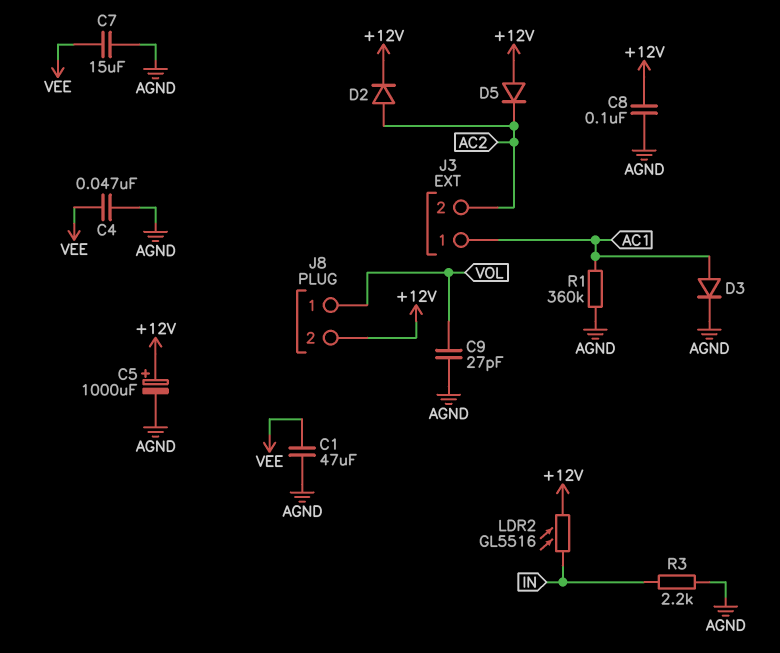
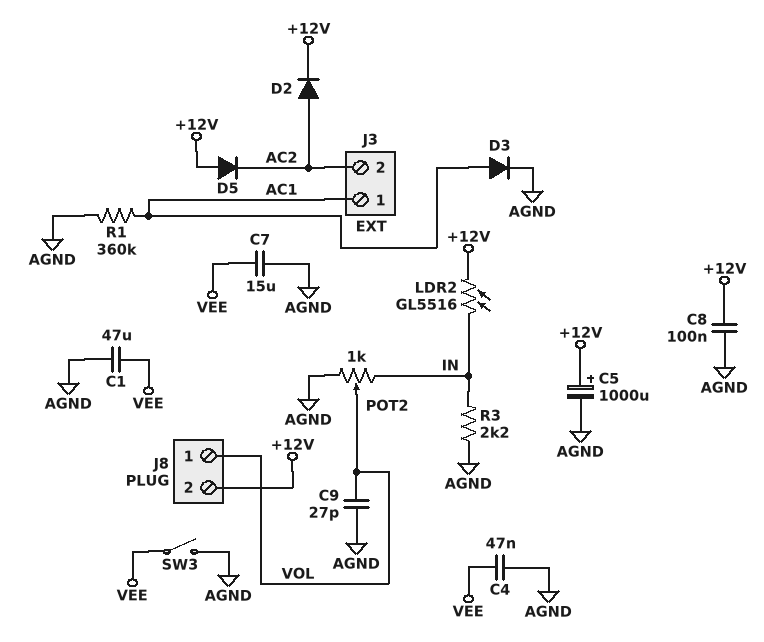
POT2: none -> 1k (AGND, IN, wiper VOL)
SW3: none -> switch (AGND, VEE)

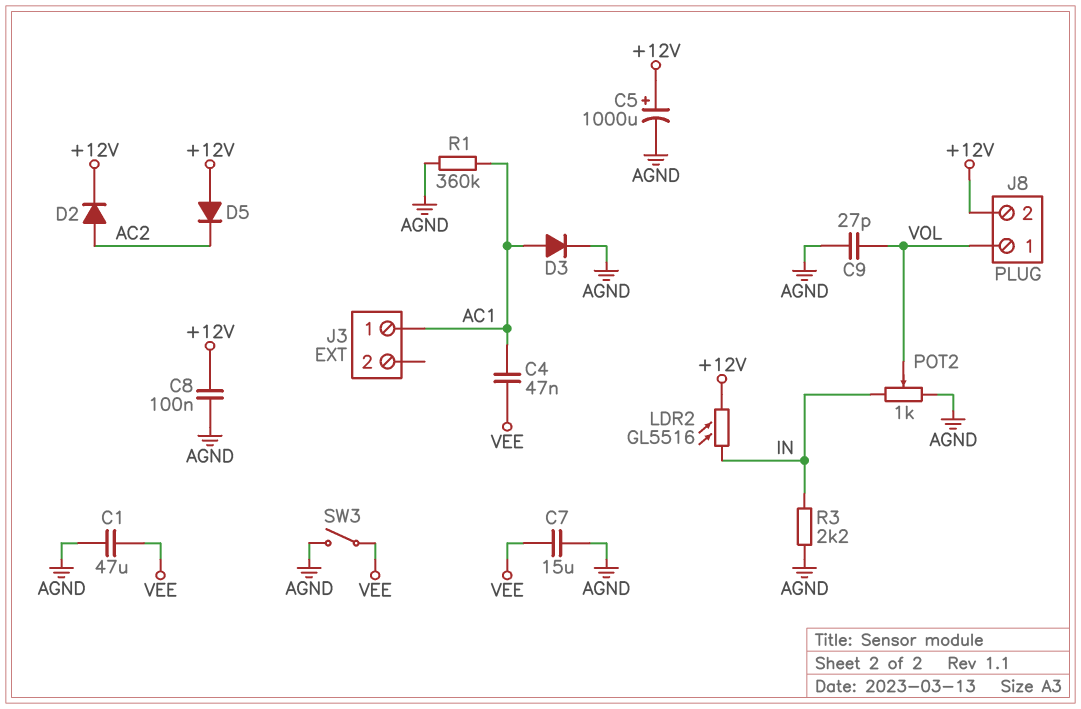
C4: 47nF (AGND, VEE) -> 47nF (AC1, VEE)
J3 pin 2: AC2 -> none

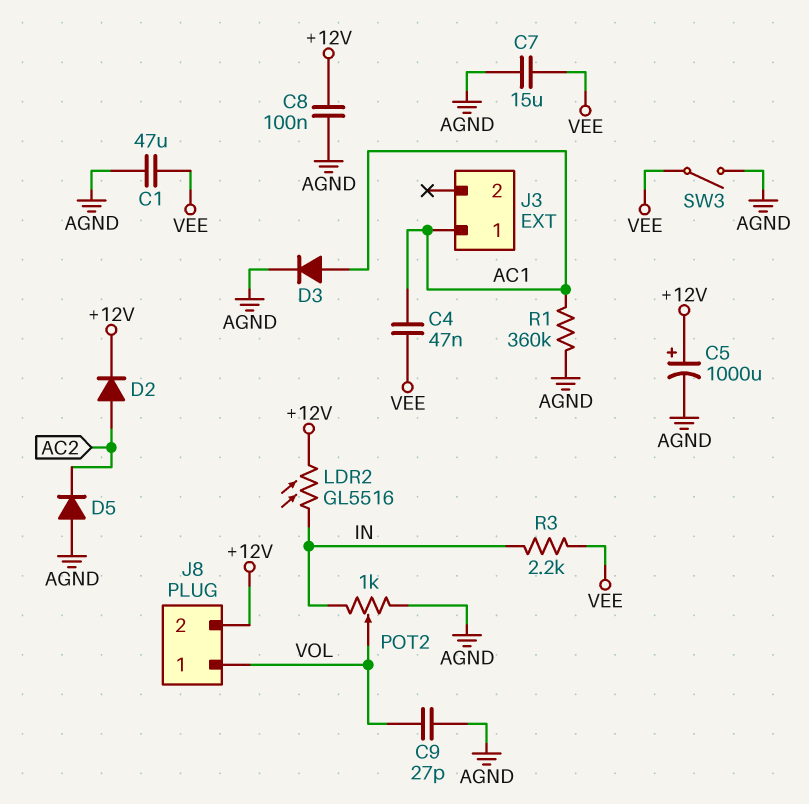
D5: diode (A +12V, K AC2) -> diode (A AGND, K AC2)
R3: 2.2k (AGND, IN) -> 2.2k (IN, VEE)

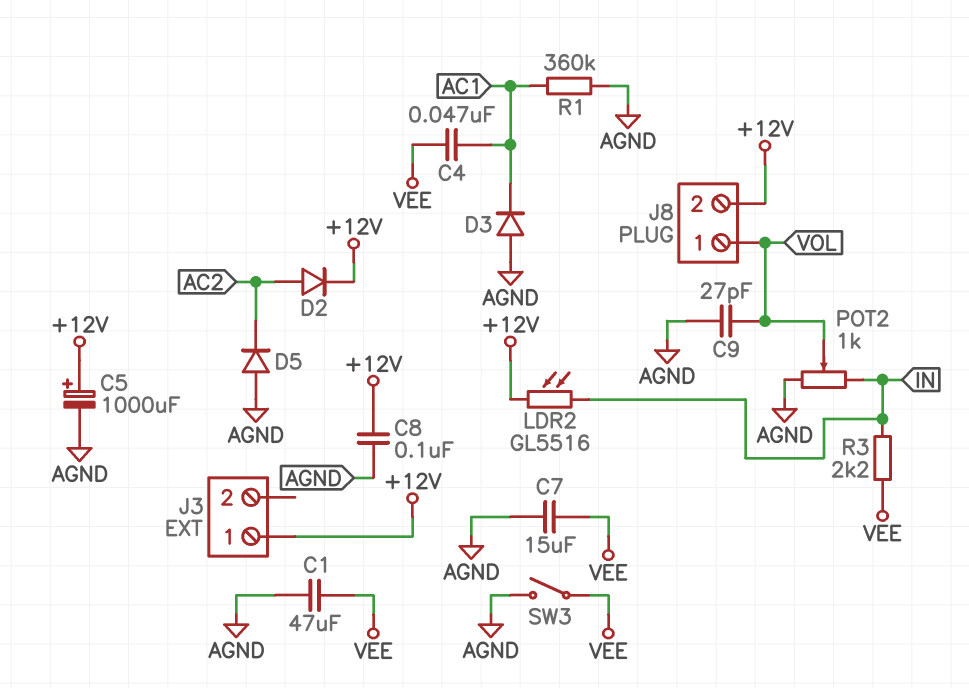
D3: diode (A AC1, K AGND) -> diode (A AGND, K AC1)
J3 pin 1: AC1 -> +12V

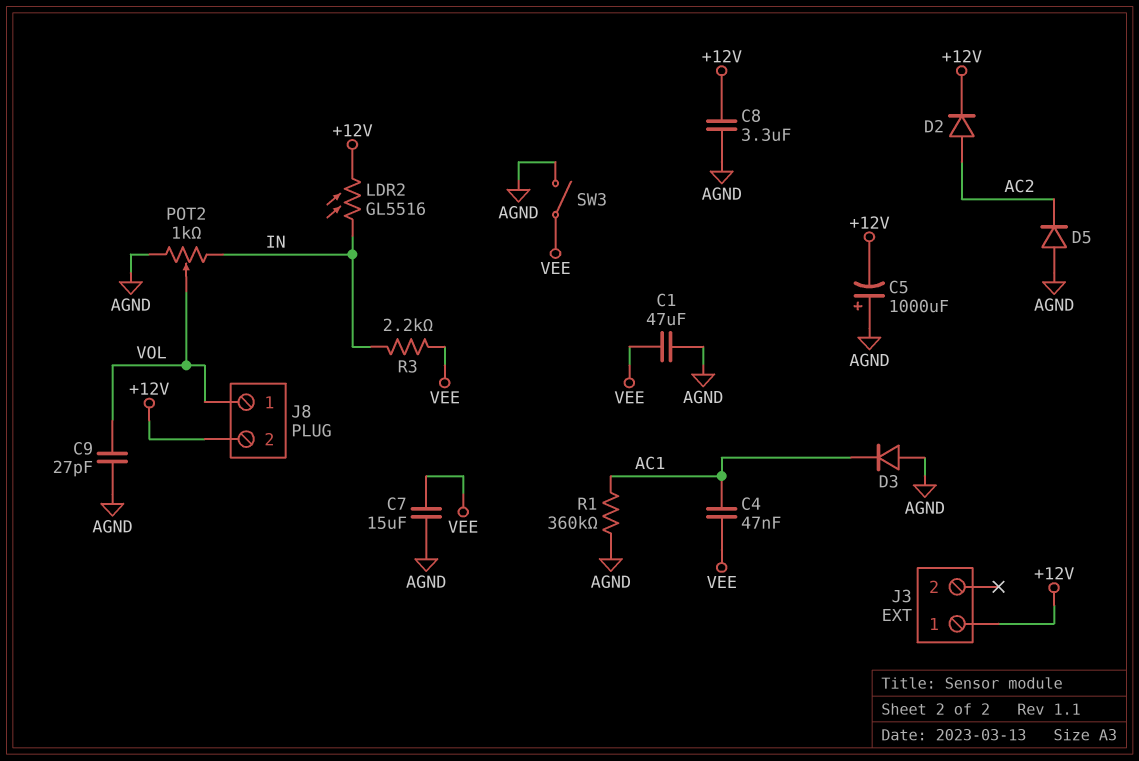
C5: 1000uF (plus +12V, minus AGND) -> 1000uF (plus AGND, minus +12V)
C8: 100nF (+12V, AGND) -> 3.3uF (+12V, AGND)

